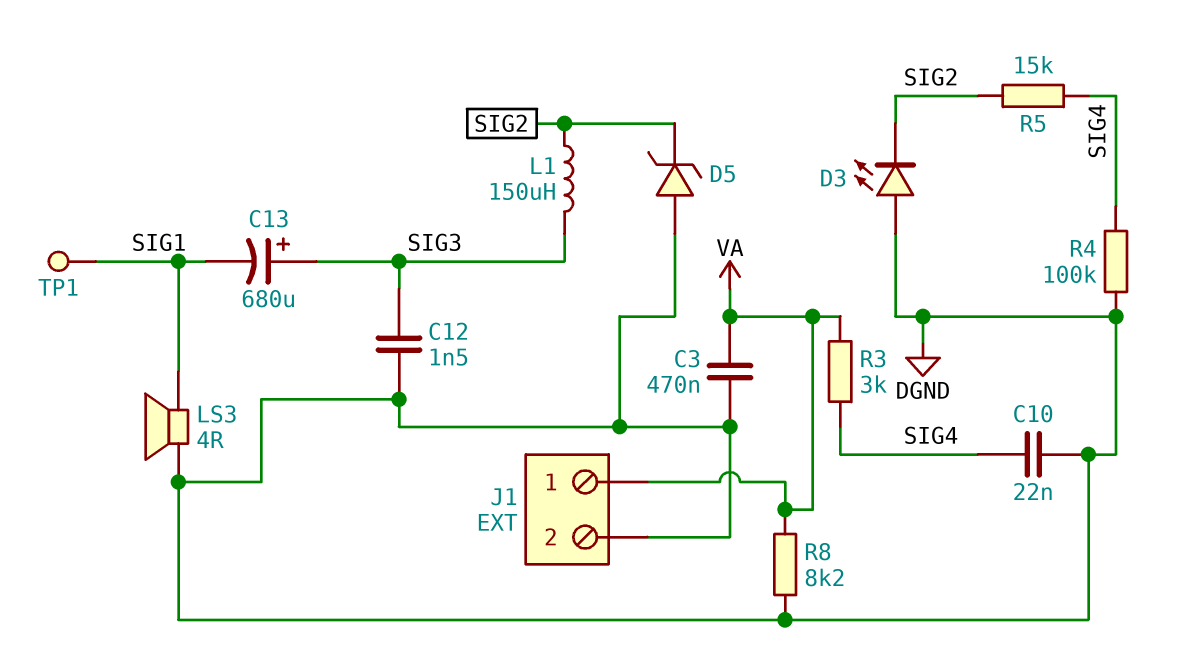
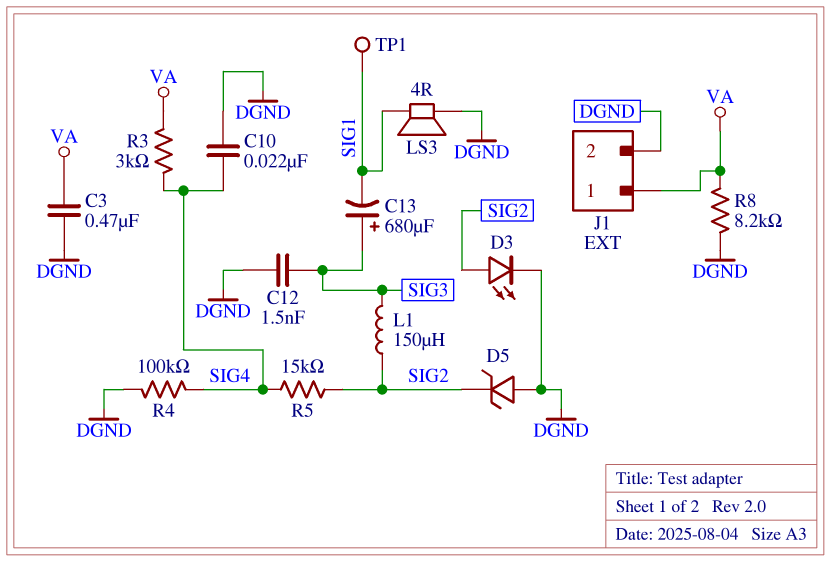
D3: LED (A DGND, K SIG2) -> LED (A SIG2, K DGND)

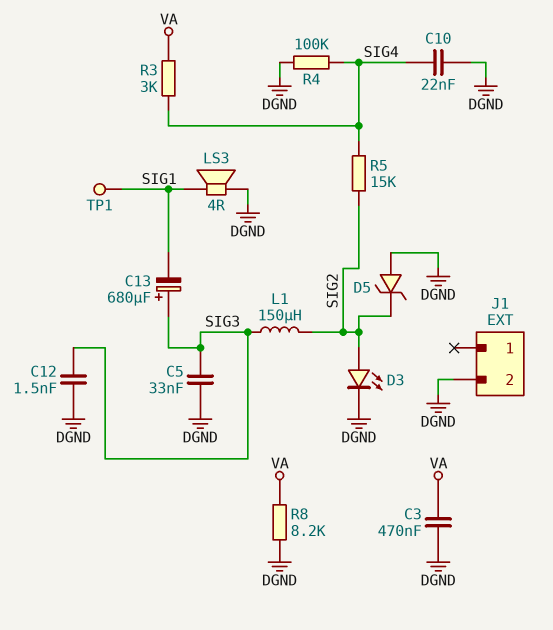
C5: none -> 33nF (DGND, SIG3)
J1 pin 1: VA -> none

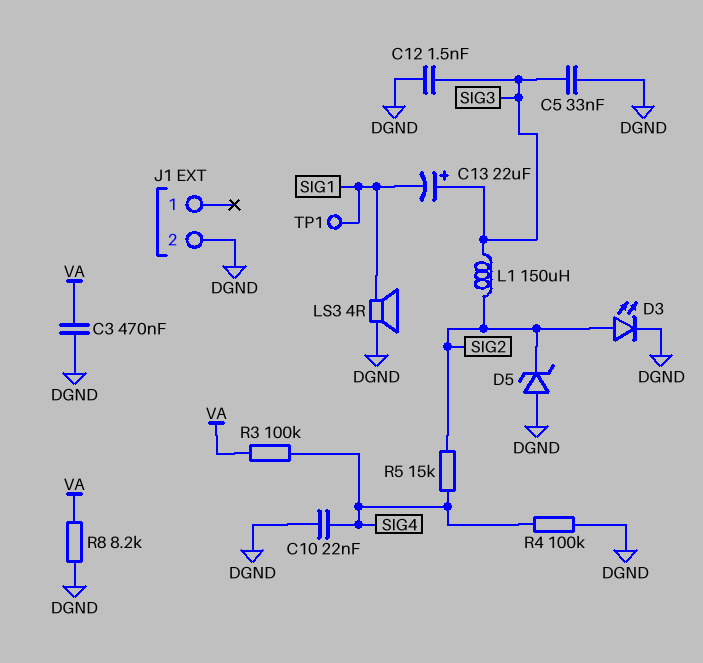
C13: 680uF (plus SIG3, minus SIG1) -> 22uF (plus SIG3, minus SIG1)
R3: 3k (SIG4, VA) -> 100k (SIG4, VA)

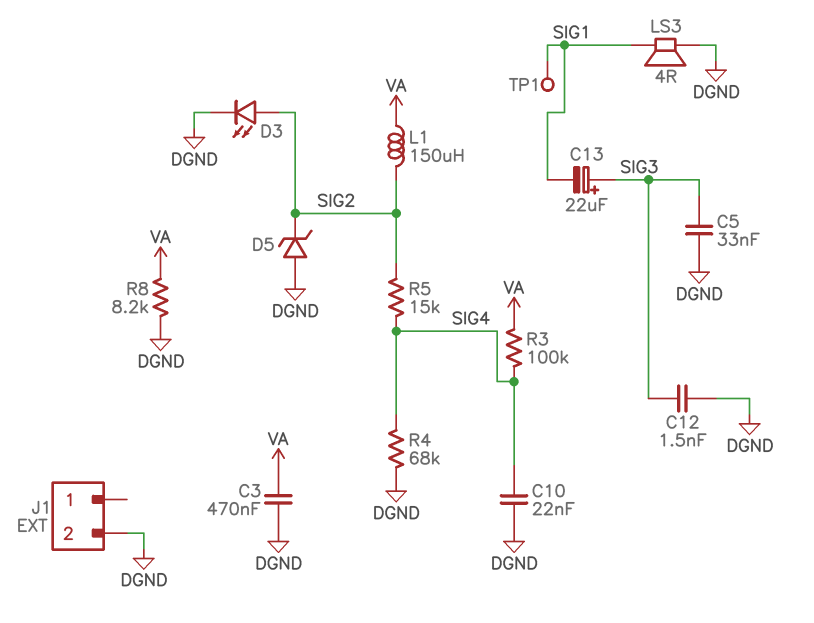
L1: 150uH (SIG2, SIG3) -> 150uH (SIG2, VA)
R4: 100k (DGND, SIG4) -> 68k (DGND, SIG4)

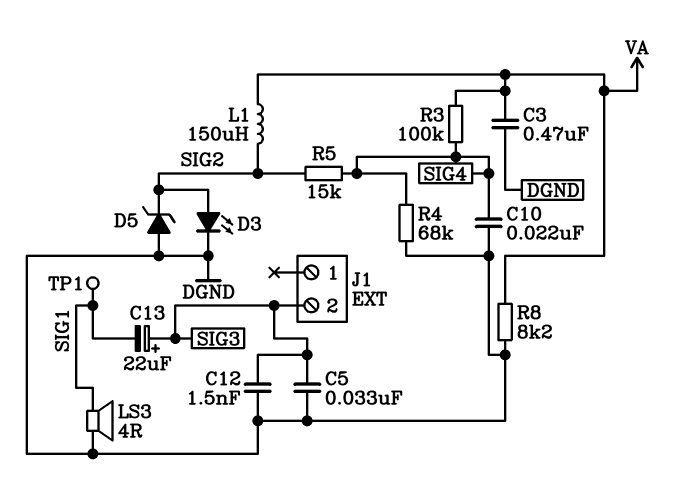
J1 pin 2: DGND -> SIG3

